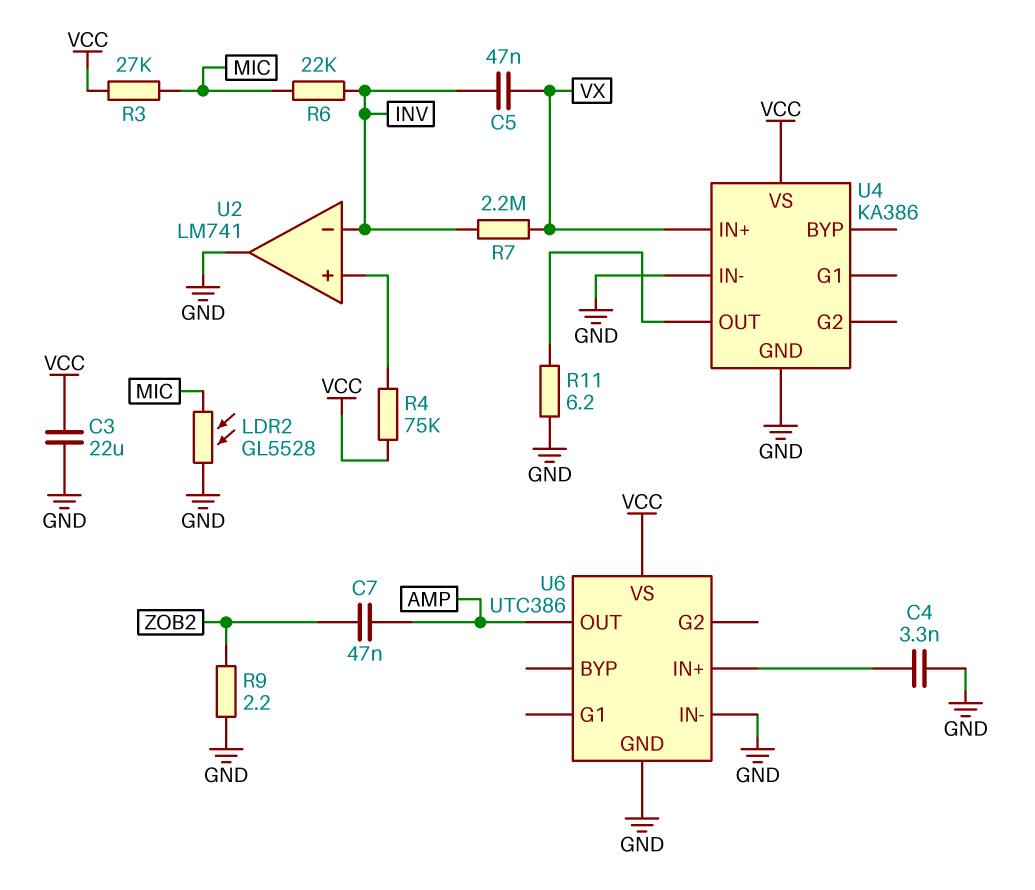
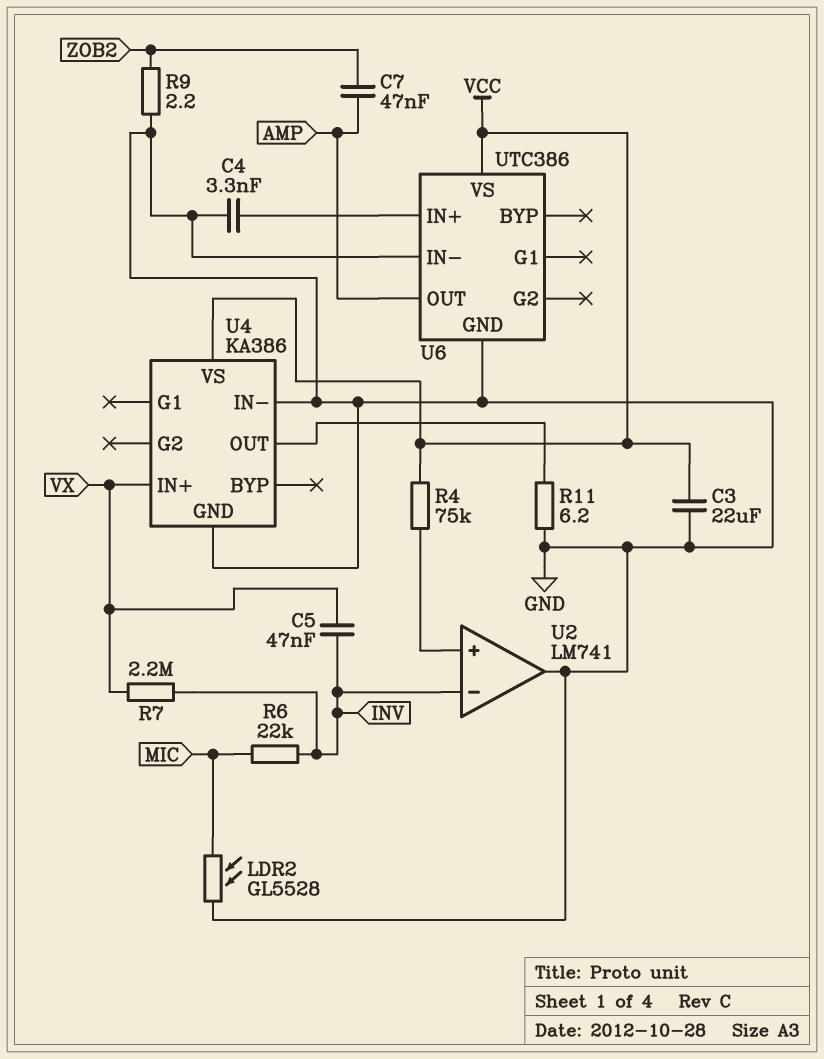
R3: 27k (MIC, VCC) -> none

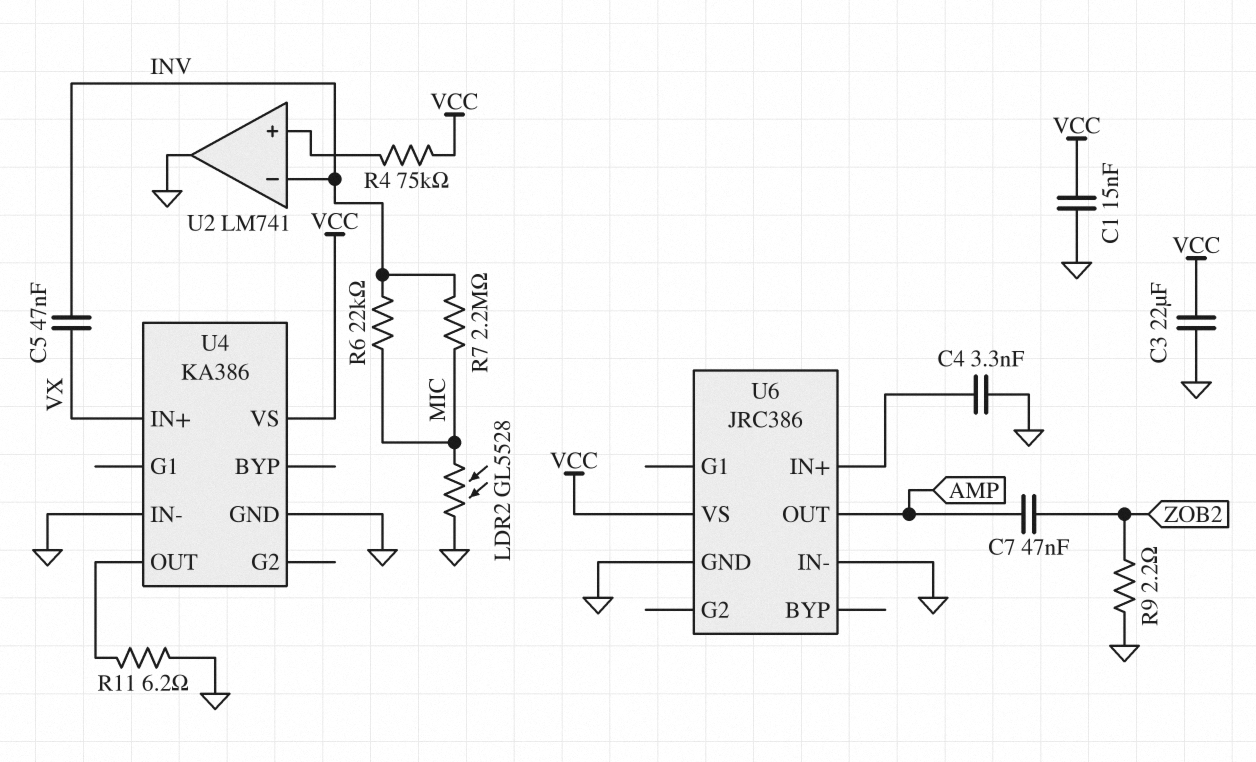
C1: none -> 15nF (GND, VCC)
R7: 2.2M (INV, VX) -> 2.2M (INV, MIC)
U6: UTC386 -> JRC386

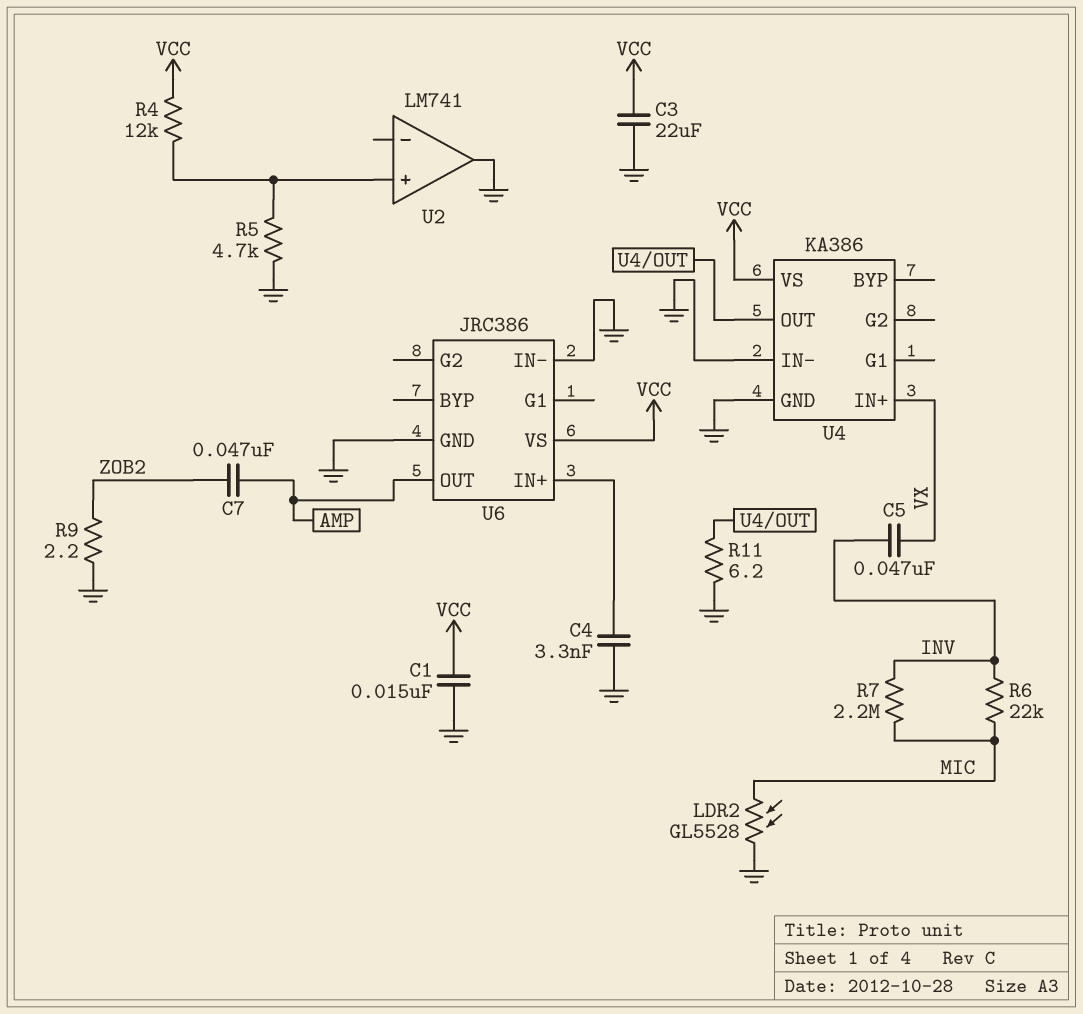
R4: 75k (U2/in+, VCC) -> 12k (U2/in+, VCC)
R5: none -> 4.7k (GND, U2/in+)
U2 pin in-: INV -> none

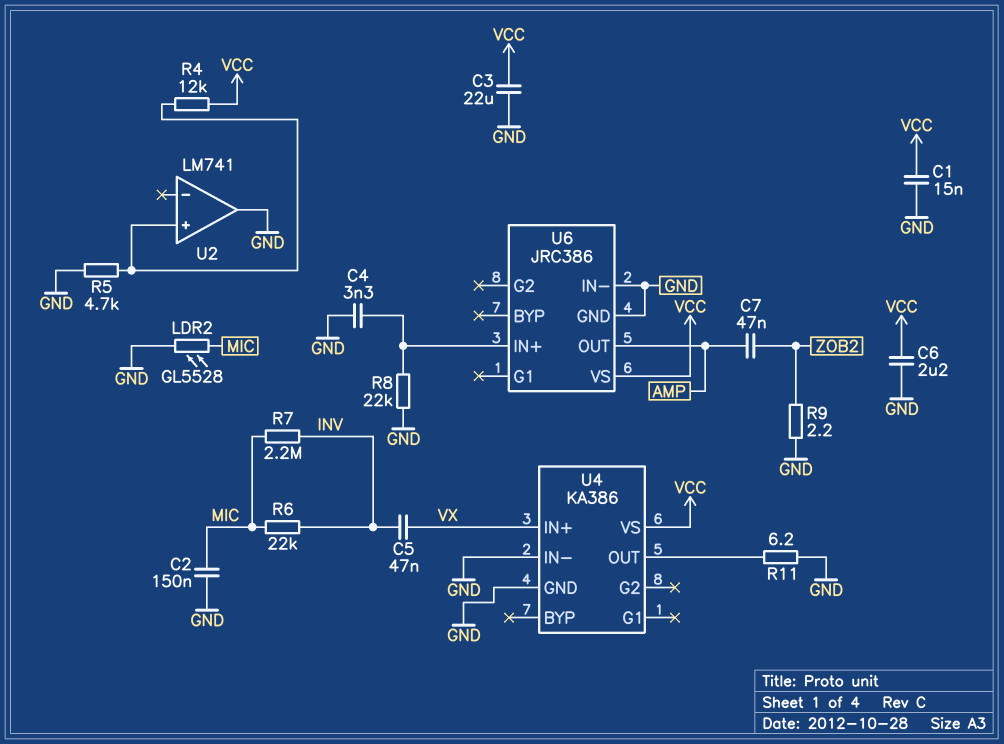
C2: none -> 150nF (GND, MIC)
C6: none -> 2.2uF (GND, VCC)
R8: none -> 22k (GND, U6/IN+)

